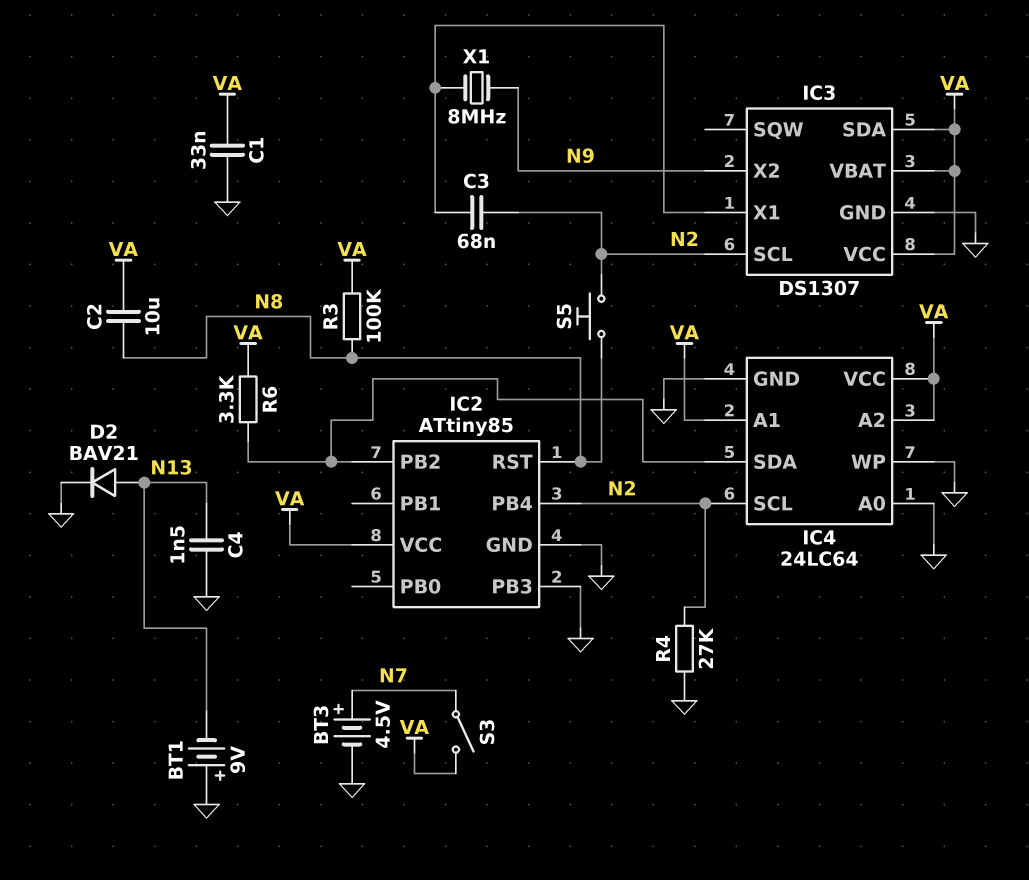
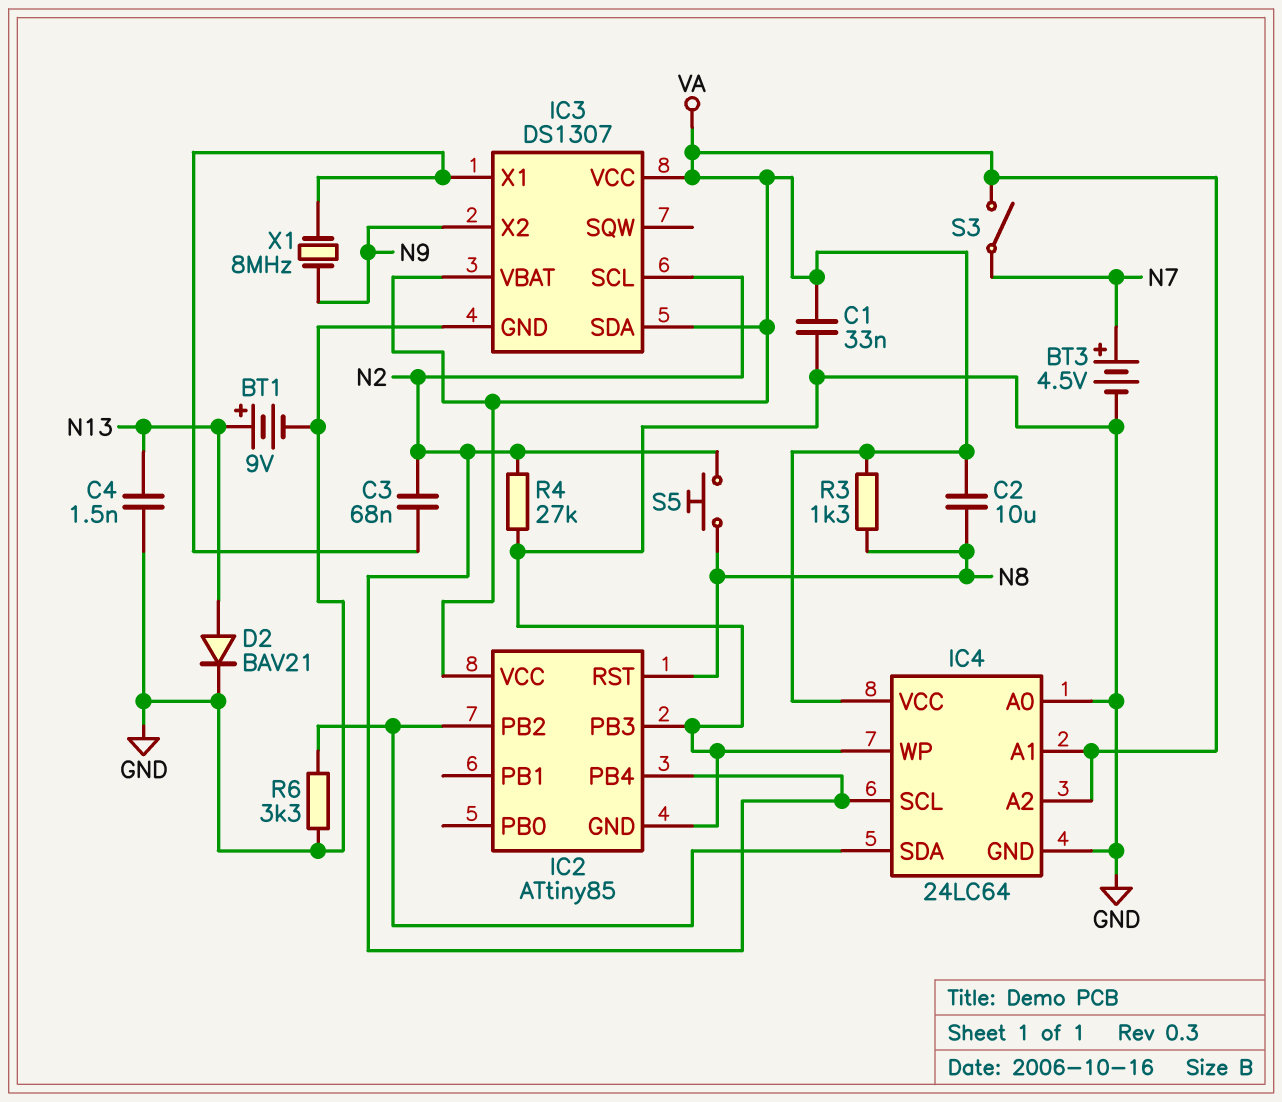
BT1: 9V (plus GND, minus N13) -> 9V (plus N13, minus GND)
R3: 100k (N8, VA) -> 1.3k (N8, VA)
R6: 3.3k (IC2/PB2, VA) -> 3.3k (GND, IC2/PB2)

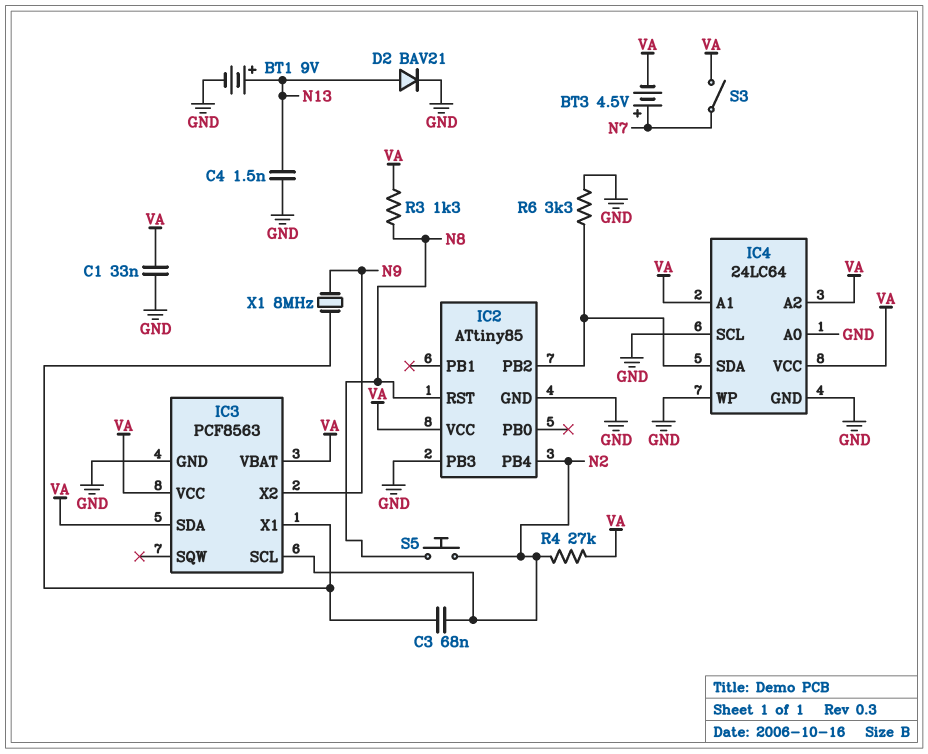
BT3: 4.5V (plus N7, minus GND) -> 4.5V (plus N7, minus VA)
C2: 10uF (N8, VA) -> none
IC3: DS1307 -> PCF8563
IC4 pin SCL: N2 -> GND
R4: 27k (GND, N2) -> 27k (N2, VA)

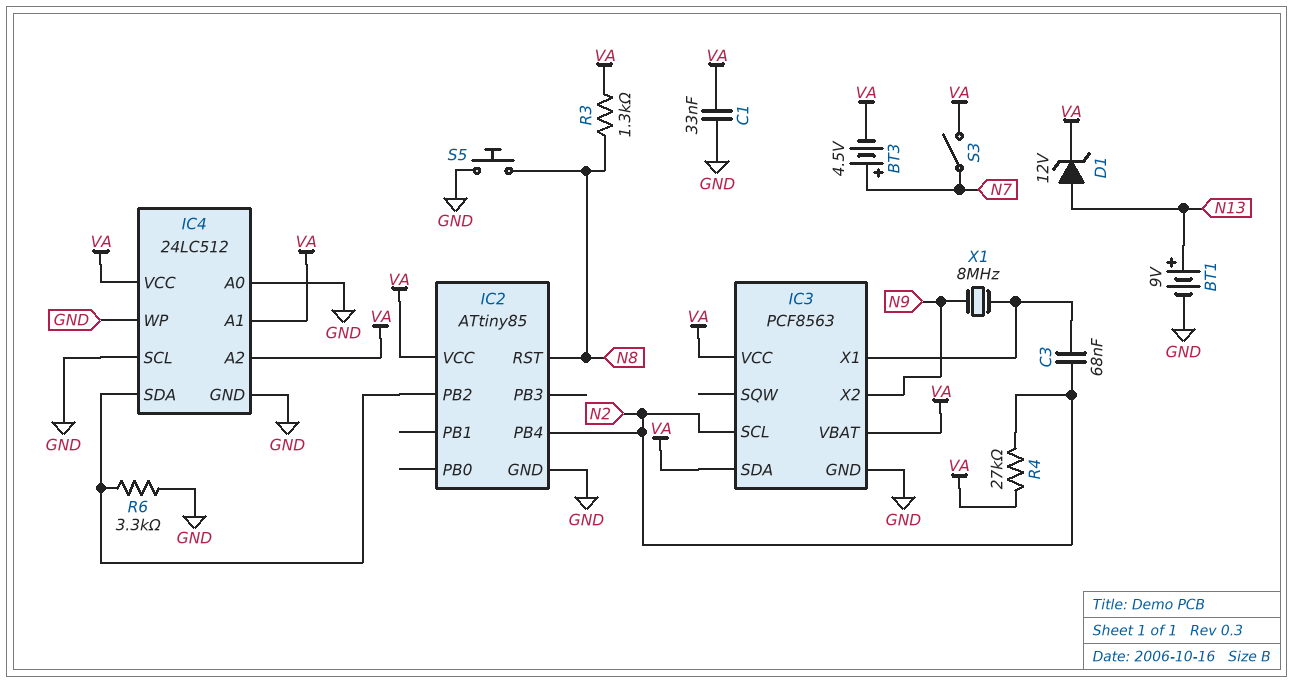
C4: 1.5nF (GND, N13) -> none
D1: none -> zener 12V (A N13, K VA)
D2: diode BAV21 (A N13, K GND) -> none
IC2 pin PB3: GND -> none
IC4: 24LC64 -> 24LC512
S5: button (N2, N8) -> button (GND, N8)

